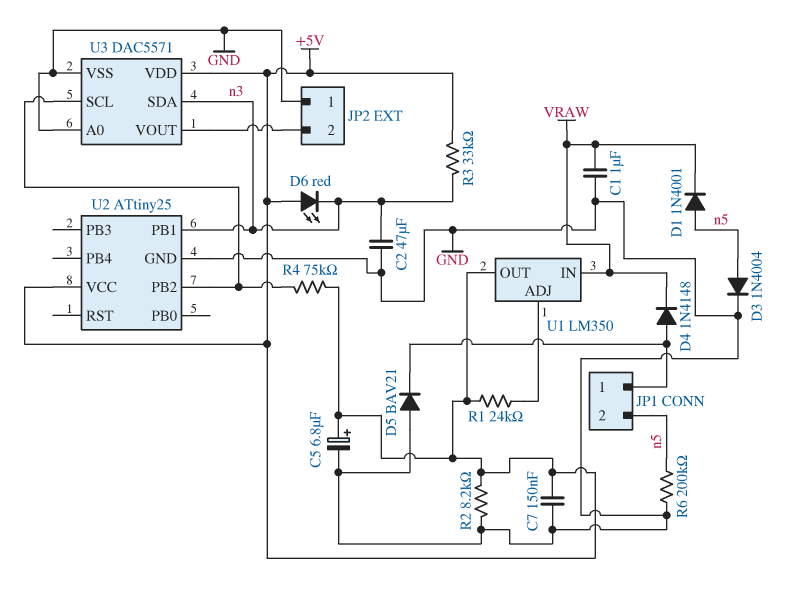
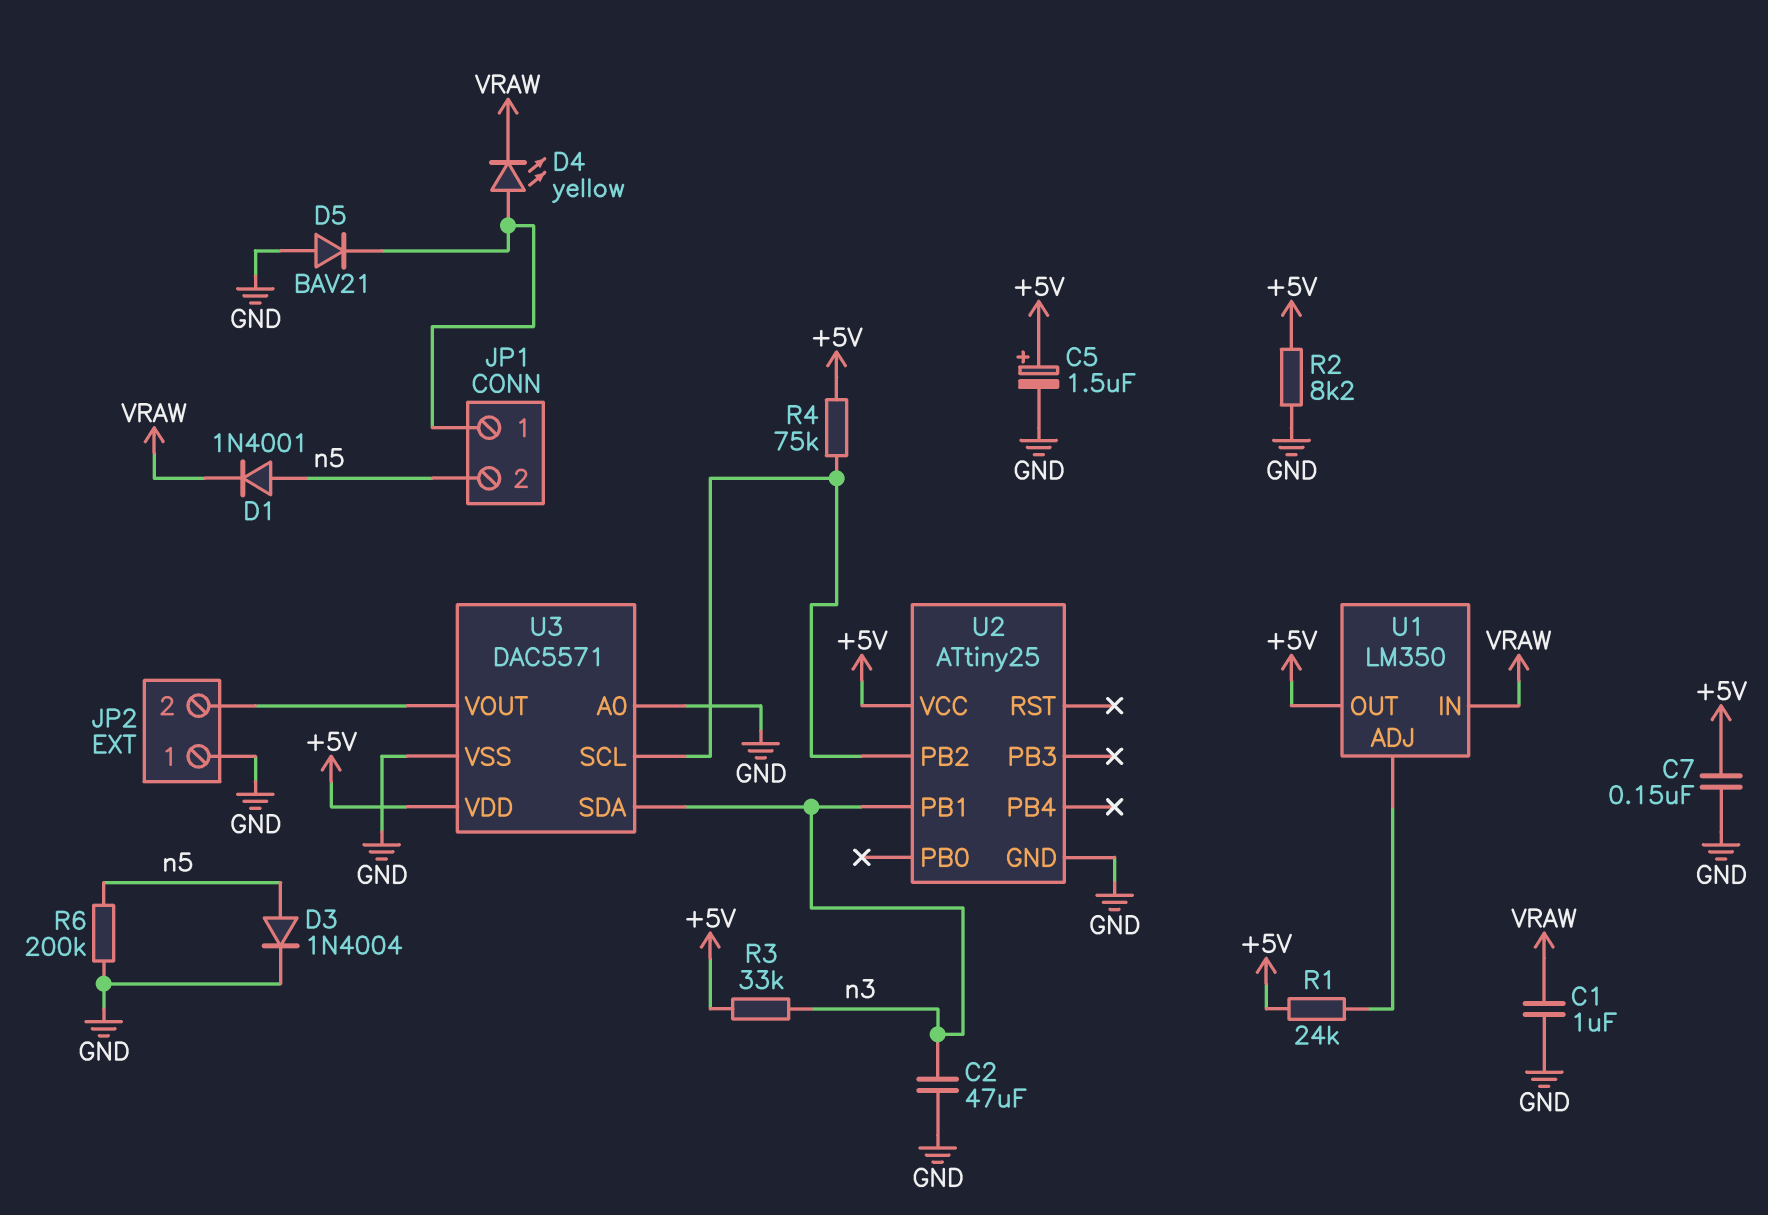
C5: 6.8uF (plus +5V, minus GND) -> 1.5uF (plus +5V, minus GND)
D4: diode 1N4148 (A JP1/1, K VRAW) -> LED yellow (A JP1/1, K VRAW)
D6: LED red (A +5V, K n3) -> none

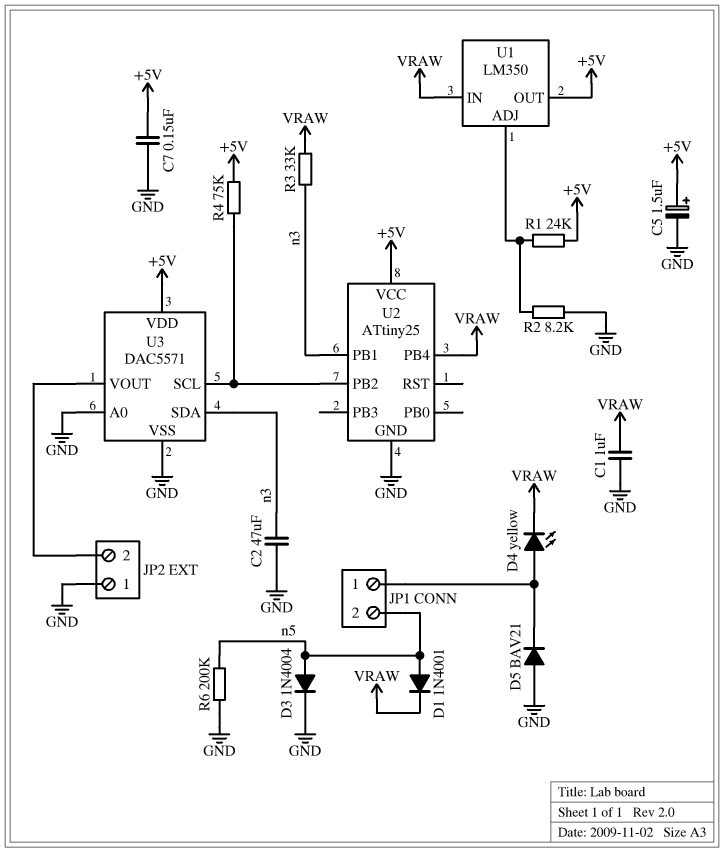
R2: 8.2k (+5V, GND) -> 8.2k (GND, U1/ADJ)
R3: 33k (+5V, n3) -> 33k (VRAW, n3)
U2 pin PB4: none -> VRAW

